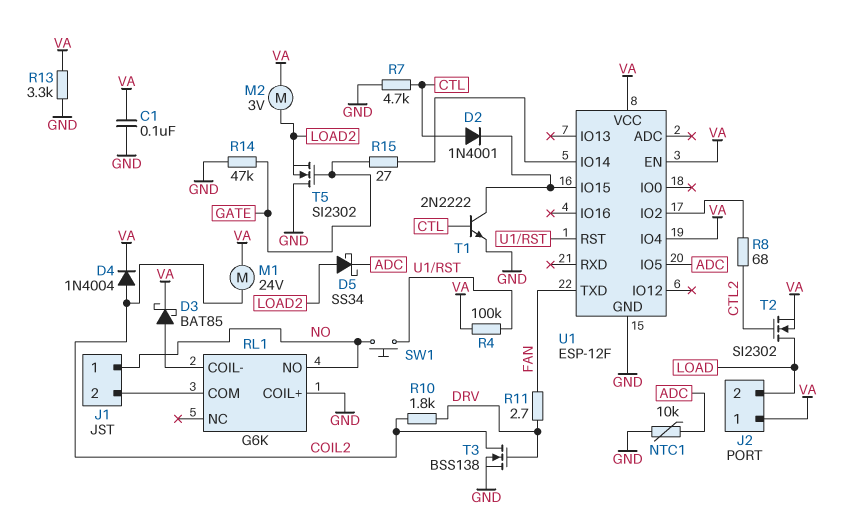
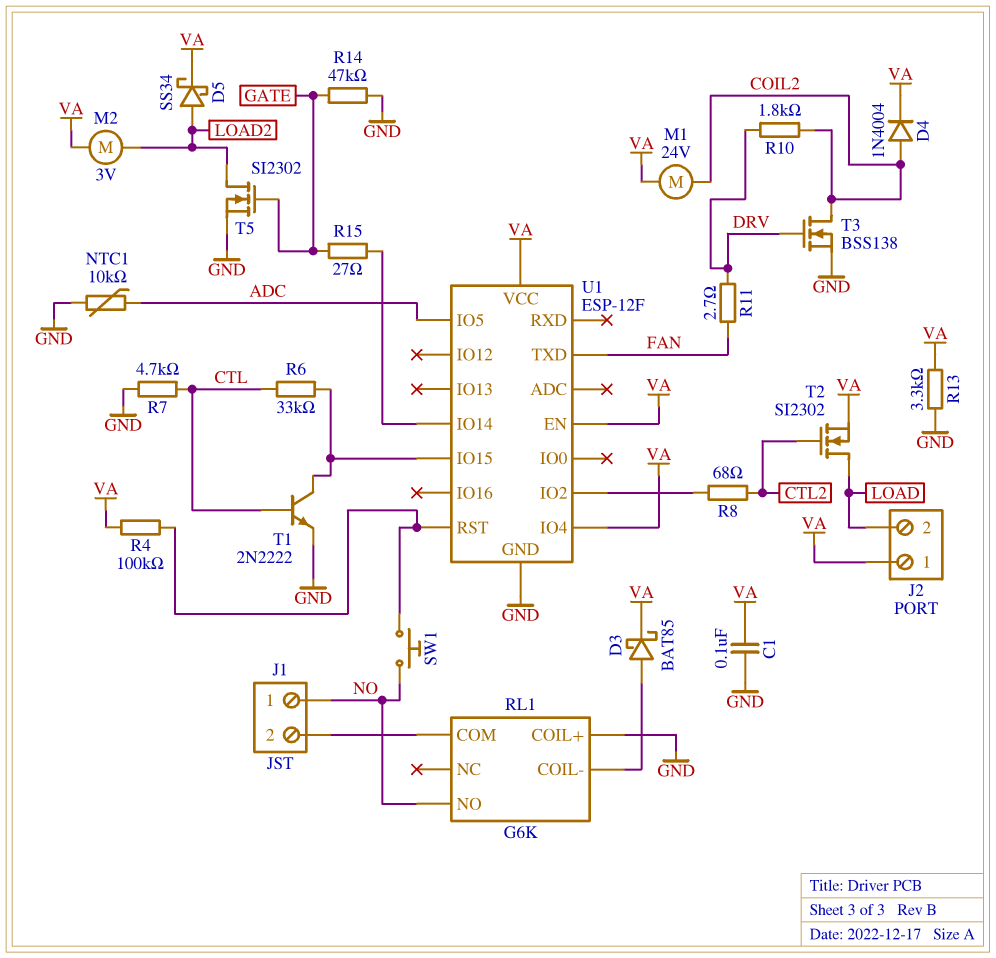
D2: diode 1N4001 (A CTL, K U1/IO15) -> none
D5: schottky SS34 (A LOAD2, K ADC) -> schottky SS34 (A LOAD2, K VA)
R6: none -> 33k (CTL, U1/IO15)
T5: NMOS SI2302 (G GATE, D GND, S LOAD2) -> NMOS SI2302 (G GATE, D LOAD2, S GND)

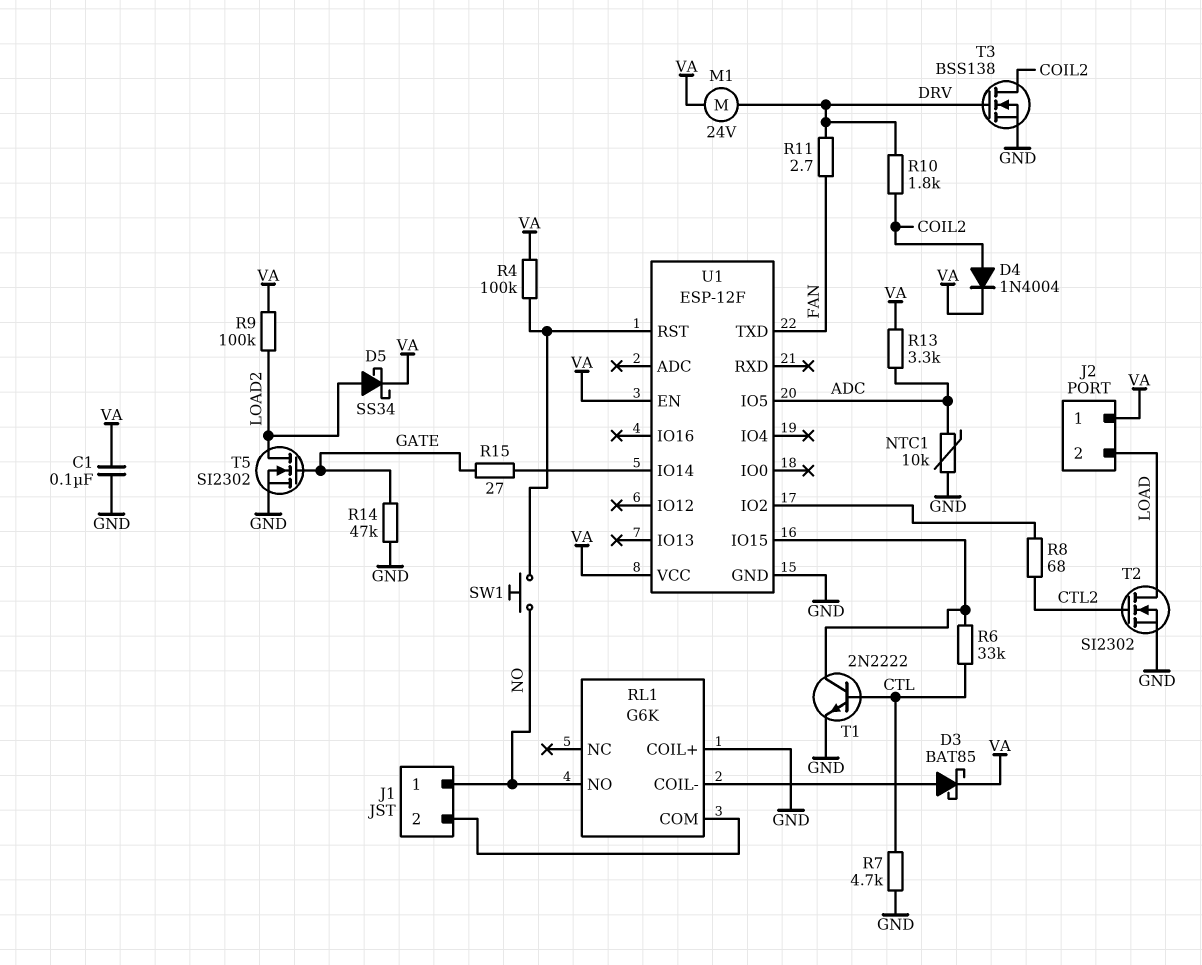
M1: motor 24V (COIL2, VA) -> motor 24V (DRV, VA)
M2: motor 3V (LOAD2, VA) -> none
R9: none -> 100k (LOAD2, VA)
R13: 3.3k (GND, VA) -> 3.3k (ADC, VA)
T2: NMOS SI2302 (G CTL2, D LOAD, S VA) -> NMOS SI2302 (G CTL2, D LOAD, S GND)
U1 pin IO4: VA -> none

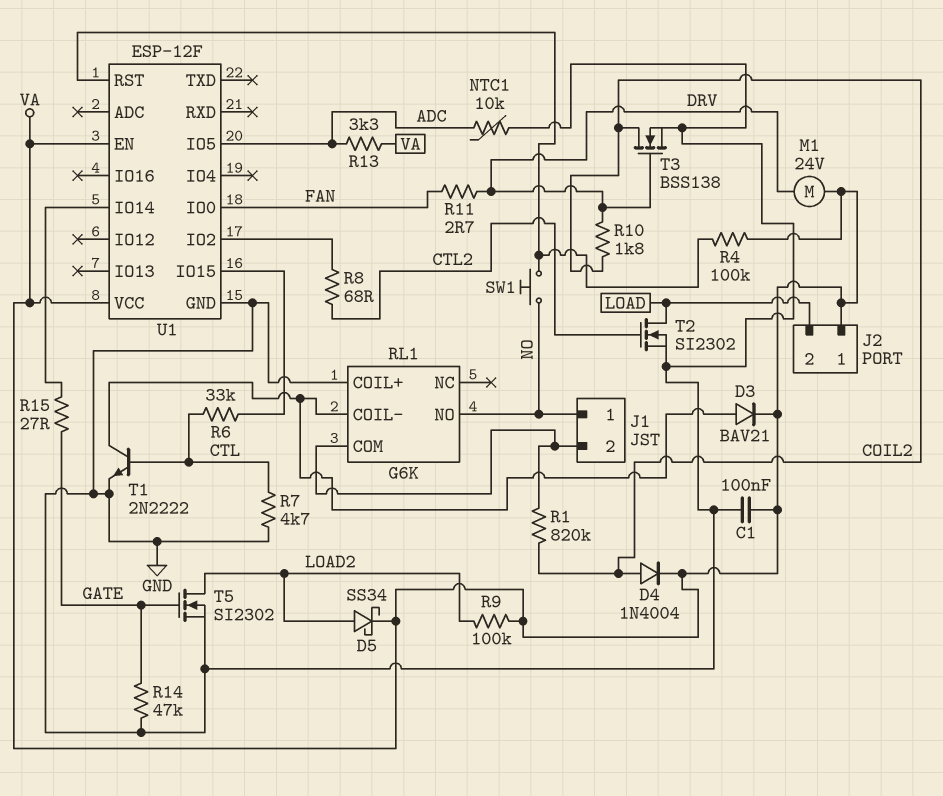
D3: schottky BAT85 (A RL1/COIL-, K VA) -> diode BAV21 (A RL1/COIL-, K VA)
R1: none -> 820k (COIL2, J1/2)
T1: NPN 2N2222 (B CTL, C U1/IO15, E GND) -> NPN 2N2222 (B CTL, C RL1/COIL-, E GND)
U1 pin IO0: none -> FAN
U1 pin TXD: FAN -> none

